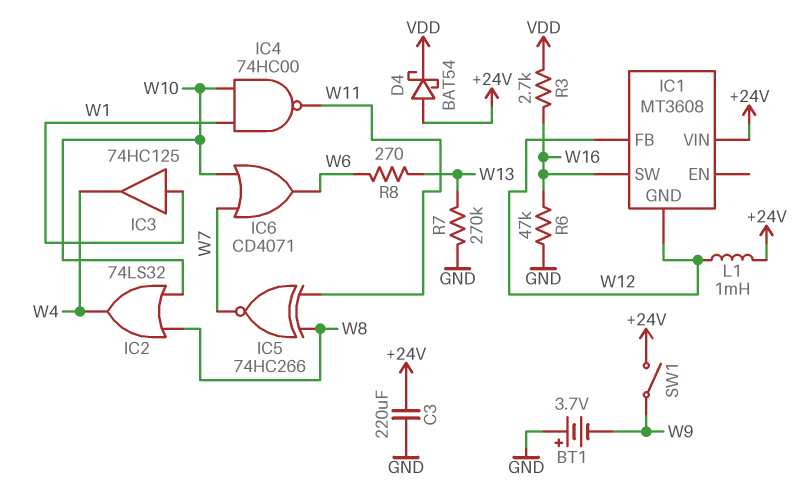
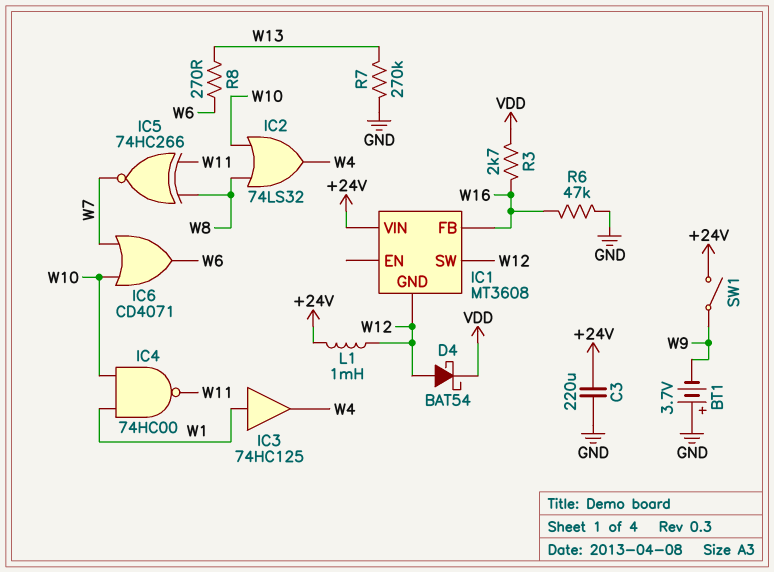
D4: schottky BAT54 (A +24V, K VDD) -> schottky BAT54 (A W12, K VDD)
IC1 pin FB: W12 -> W16
IC1 pin SW: W16 -> W12

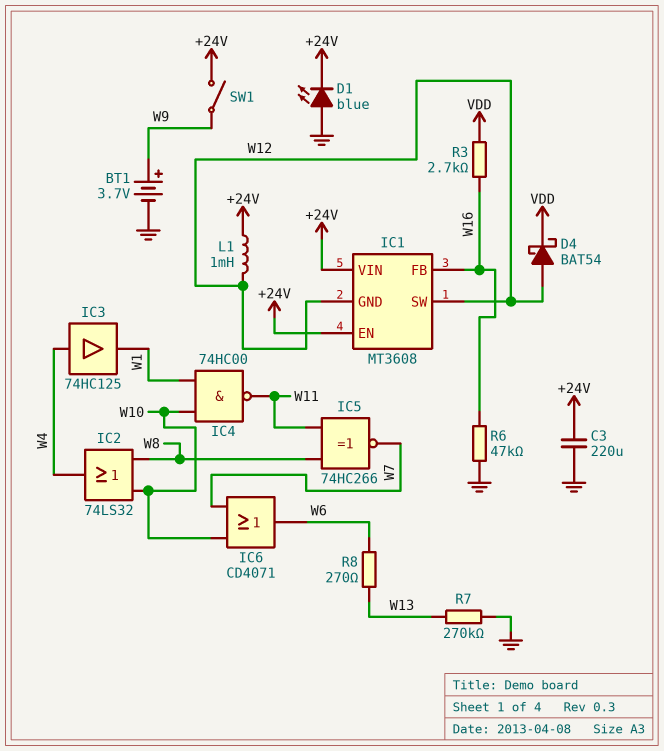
BT1: 3.7V (plus GND, minus W9) -> 3.7V (plus W9, minus GND)
D1: none -> LED blue (A GND, K +24V)
IC1 pin EN: none -> +24V
IC3: buffer 74HC125 (in W1, out W4) -> buffer 74HC125 (in W4, out W1)

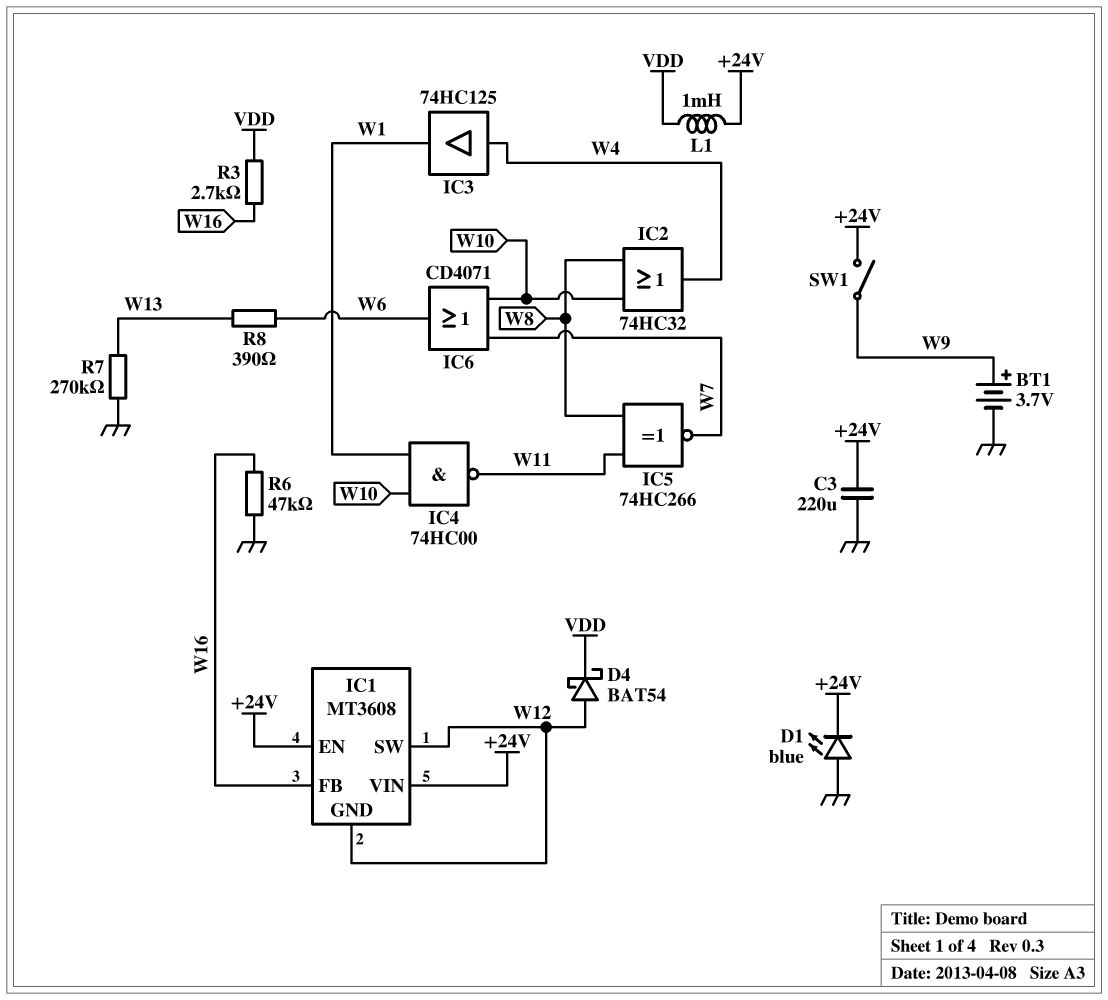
IC2: OR 74LS32 (in W8, in W10, out W4) -> OR 74HC32 (in W8, in W10, out W4)
L1: 1mH (+24V, W12) -> 1mH (+24V, VDD)
R8: 270 (W6, W13) -> 390 (W6, W13)

